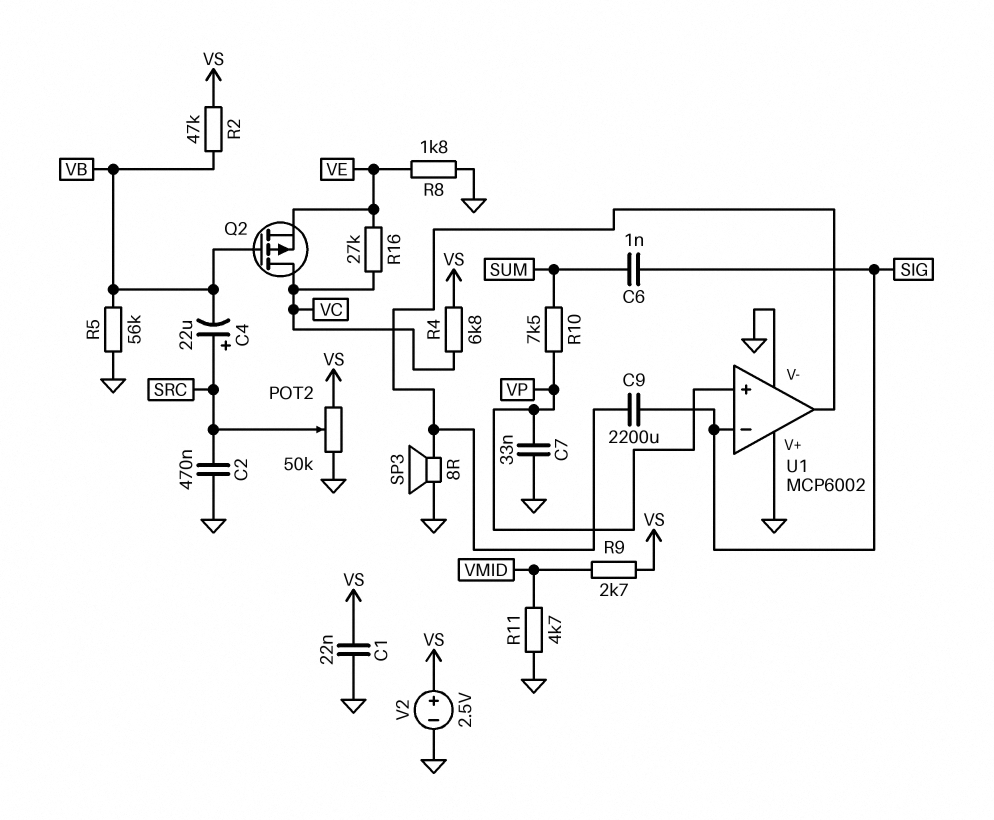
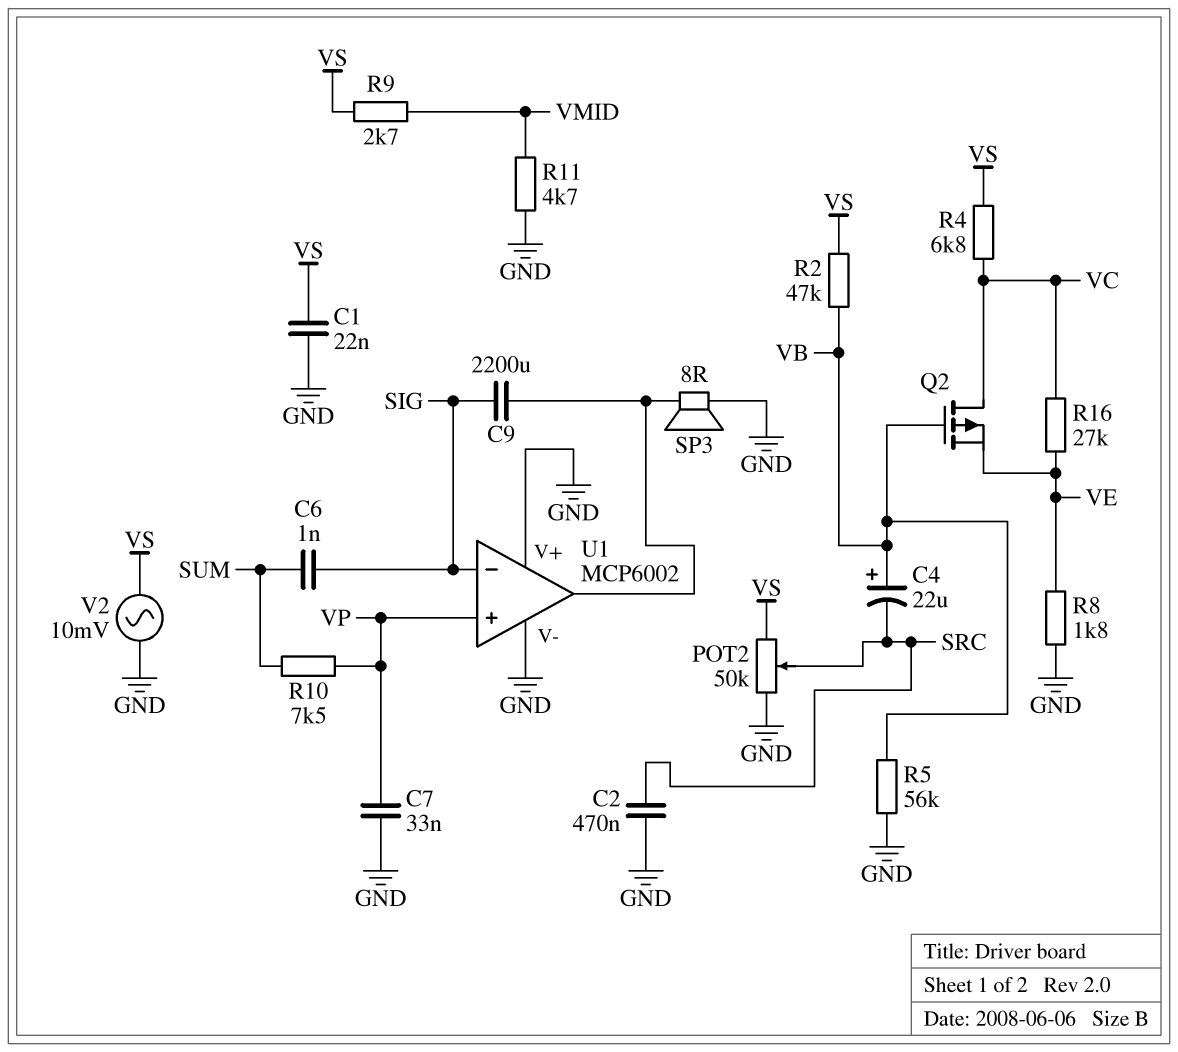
C4: 22uF (plus SRC, minus VB) -> 22uF (plus VB, minus SRC)
V2: 2.5V (plus VS, minus GND) -> AC 10mV (GND, VS)

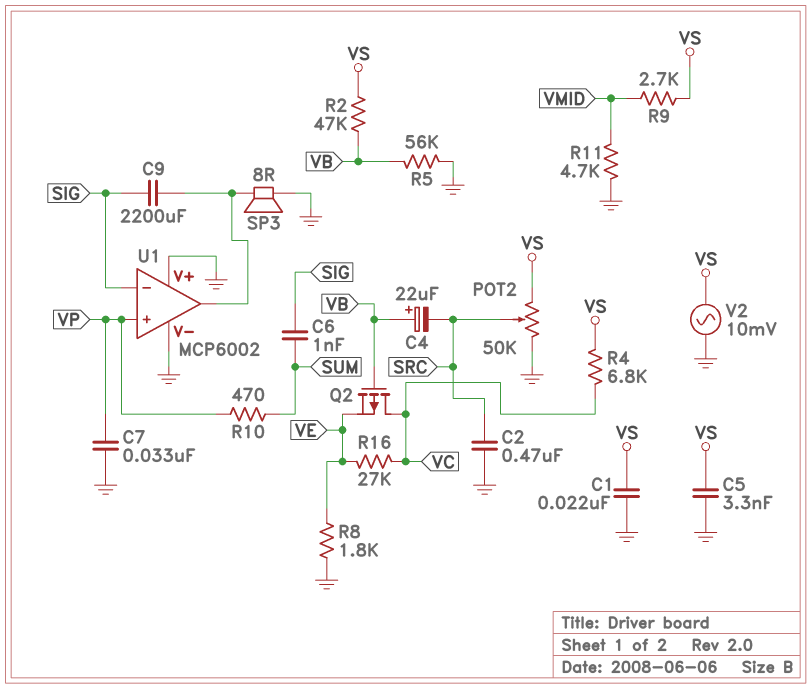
C5: none -> 3.3nF (GND, VS)
R10: 7.5k (SUM, VP) -> 470 (SUM, VP)

